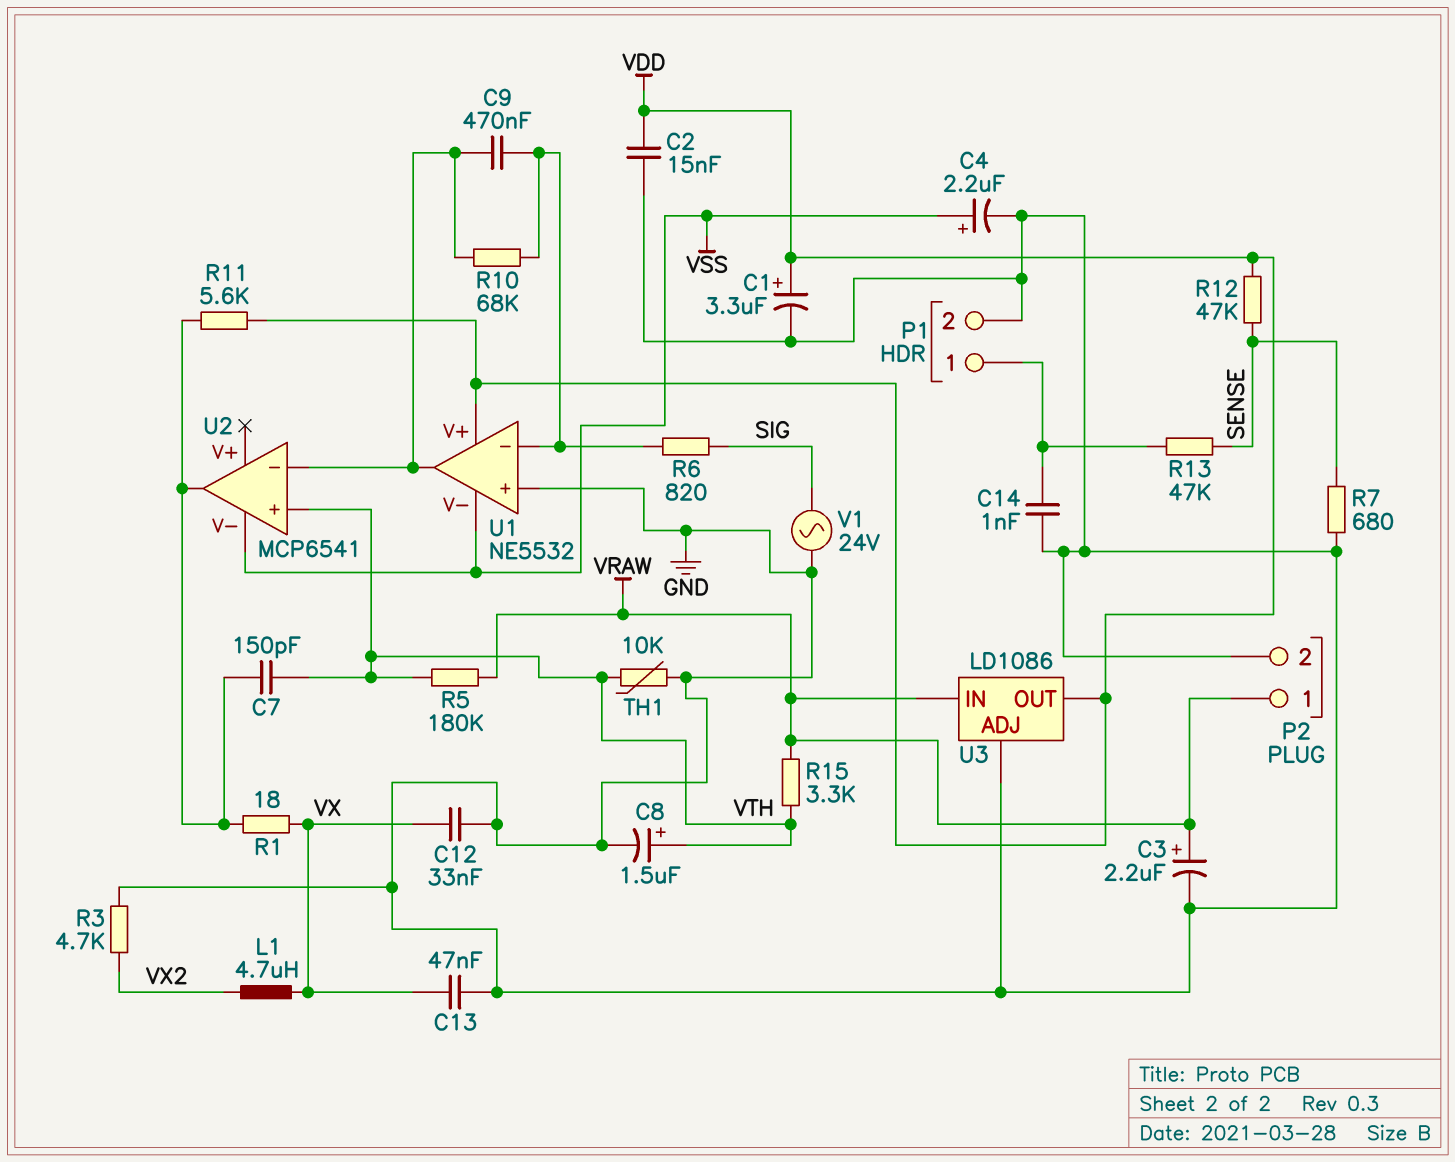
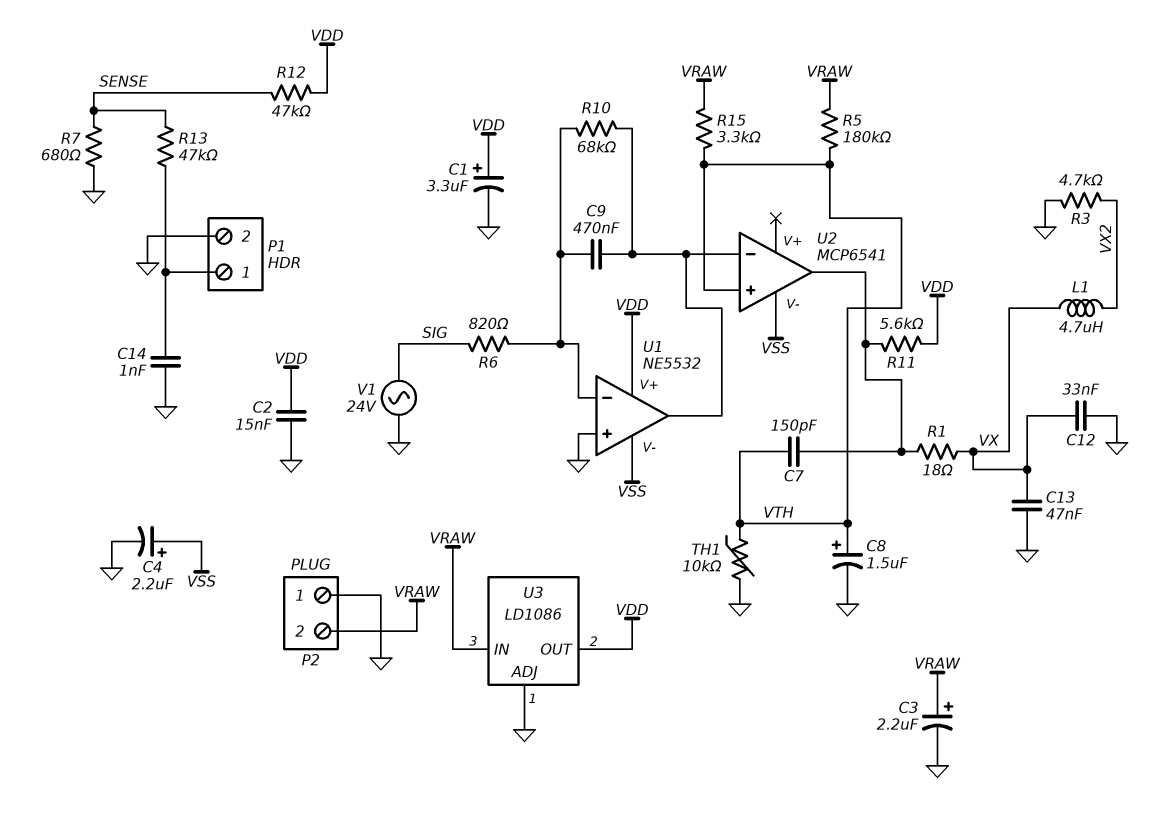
P2 pin 1: VRAW -> GND
P2 pin 2: GND -> VRAW

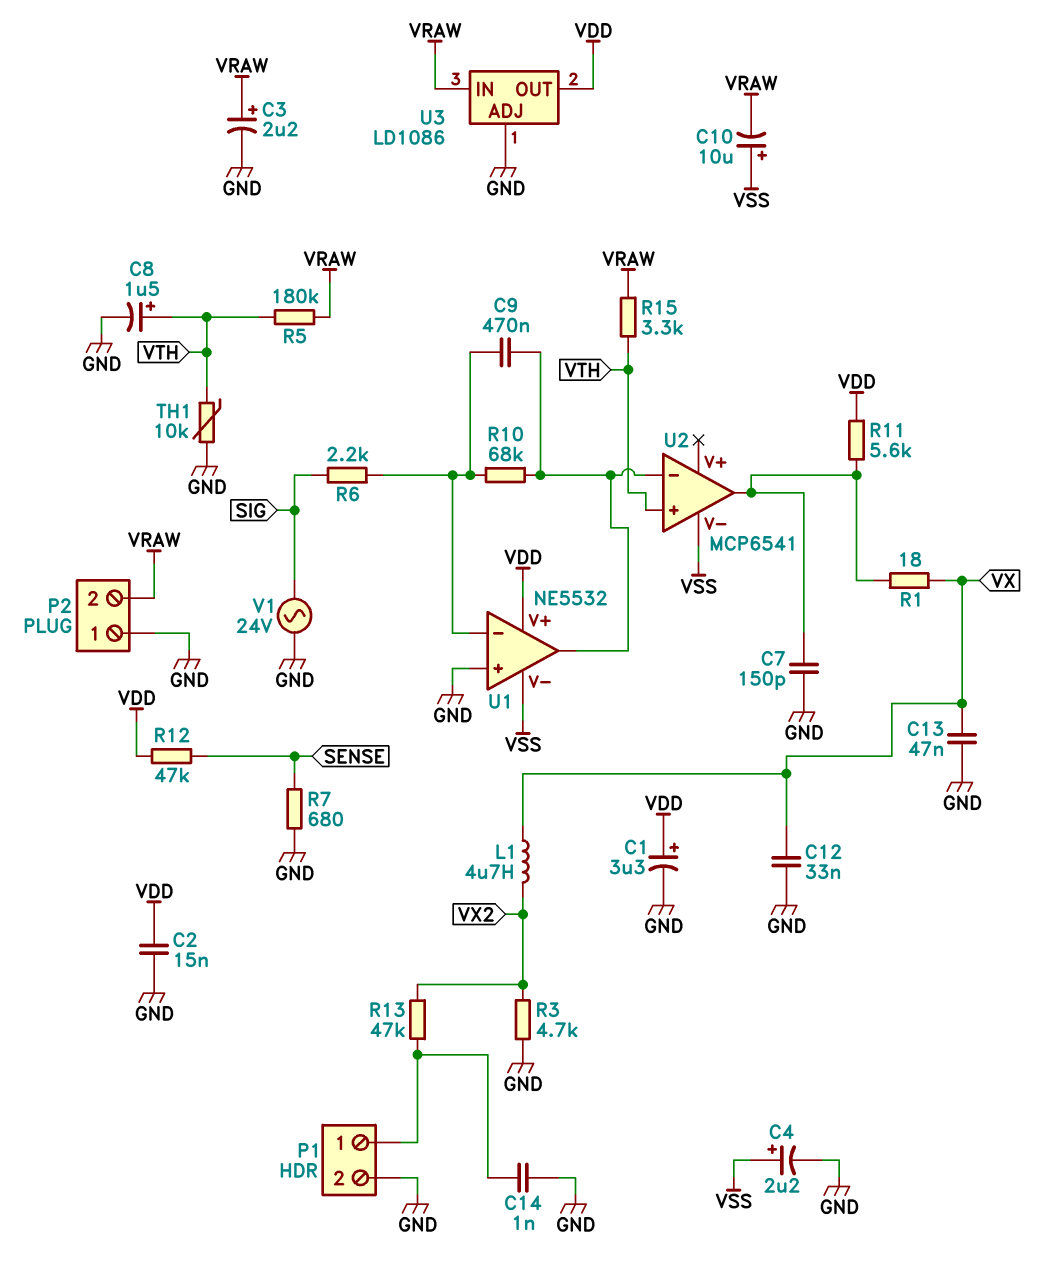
C7: 150pF (U2/out, VTH) -> 150pF (GND, U2/out)
C10: none -> 10uF (plus VSS, minus VRAW)
R6: 820 (SIG, U1/in-) -> 2.2k (SIG, U1/in-)
R13: 47k (P1/1, SENSE) -> 47k (P1/1, VX2)

